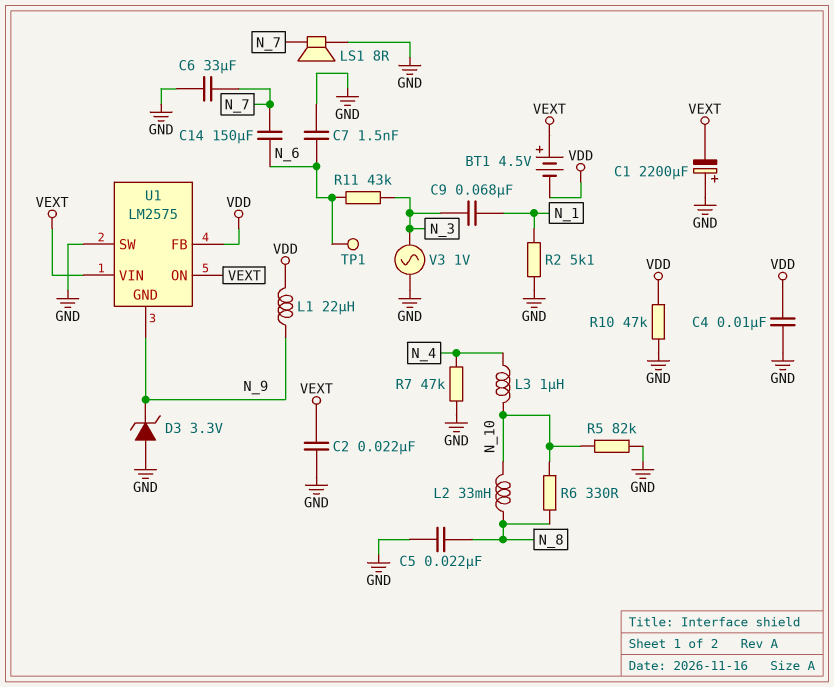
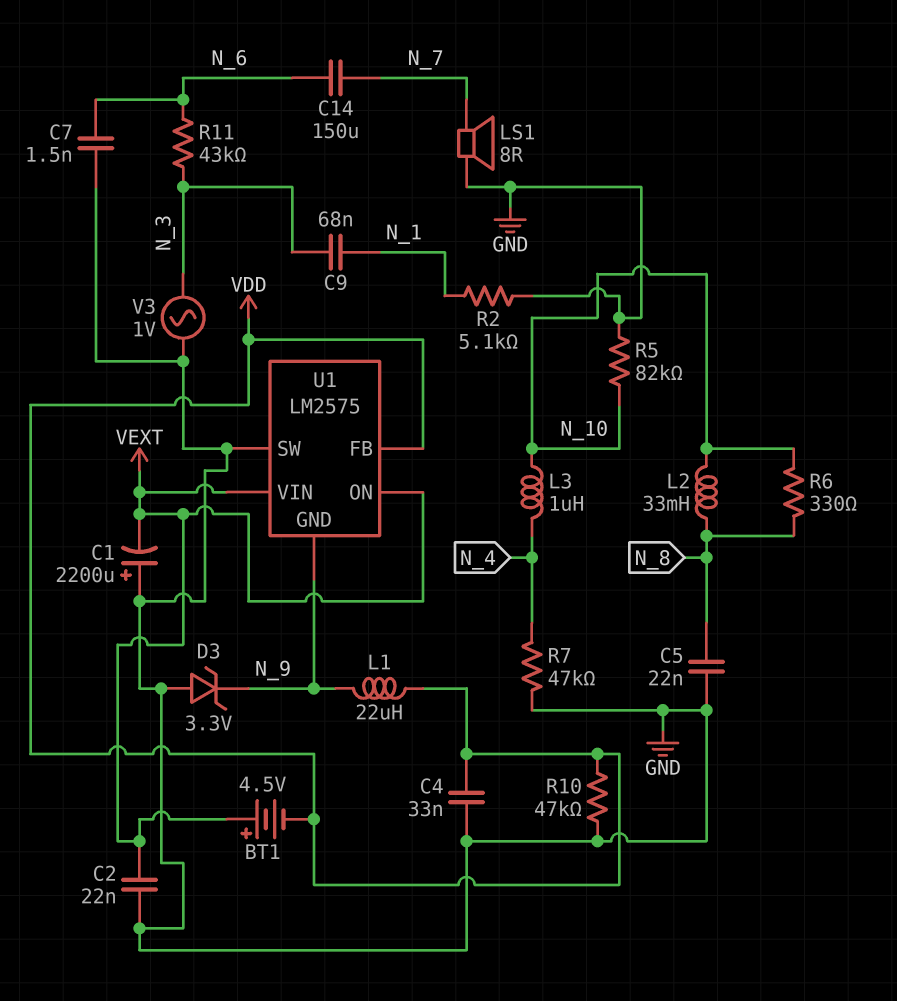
C4: 10nF (GND, VDD) -> 33nF (GND, VDD)
C6: 33uF (GND, N_7) -> none
TP1: test point (N_6) -> none

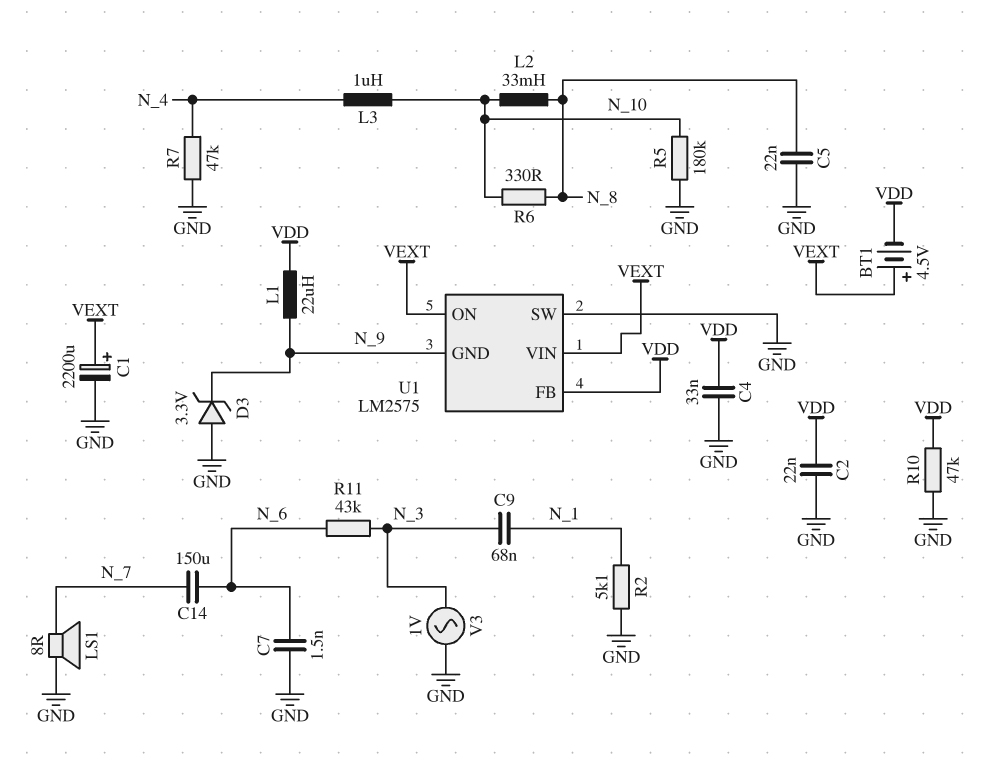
C1: 2200uF (plus GND, minus VEXT) -> 2200uF (plus VEXT, minus GND)
C2: 22nF (GND, VEXT) -> 22nF (GND, VDD)
R5: 82k (GND, N_10) -> 180k (GND, N_10)

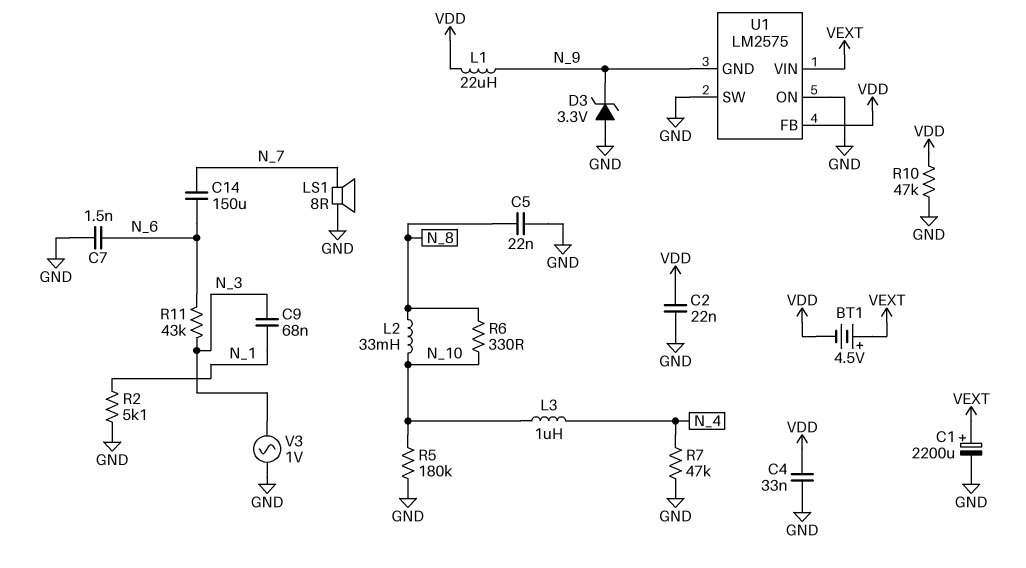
U1 pin ON: VEXT -> GND

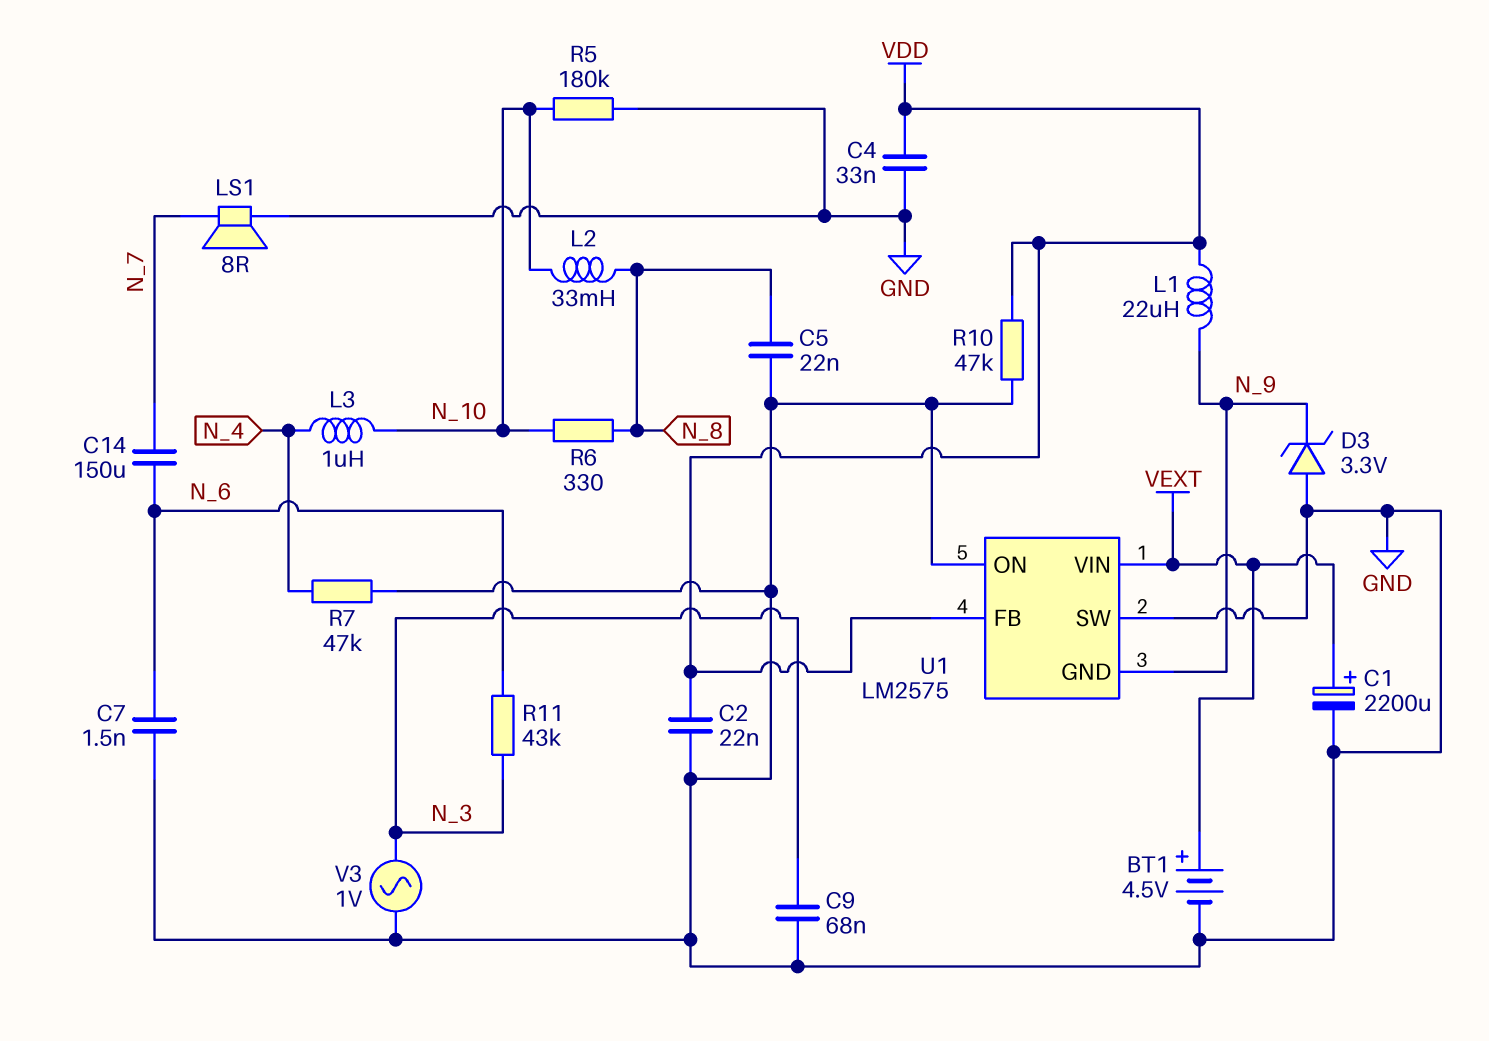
BT1: 4.5V (plus VEXT, minus VDD) -> 4.5V (plus VEXT, minus GND)
C9: 68nF (N_1, N_3) -> 68nF (GND, N_3)
R2: 5.1k (GND, N_1) -> none

